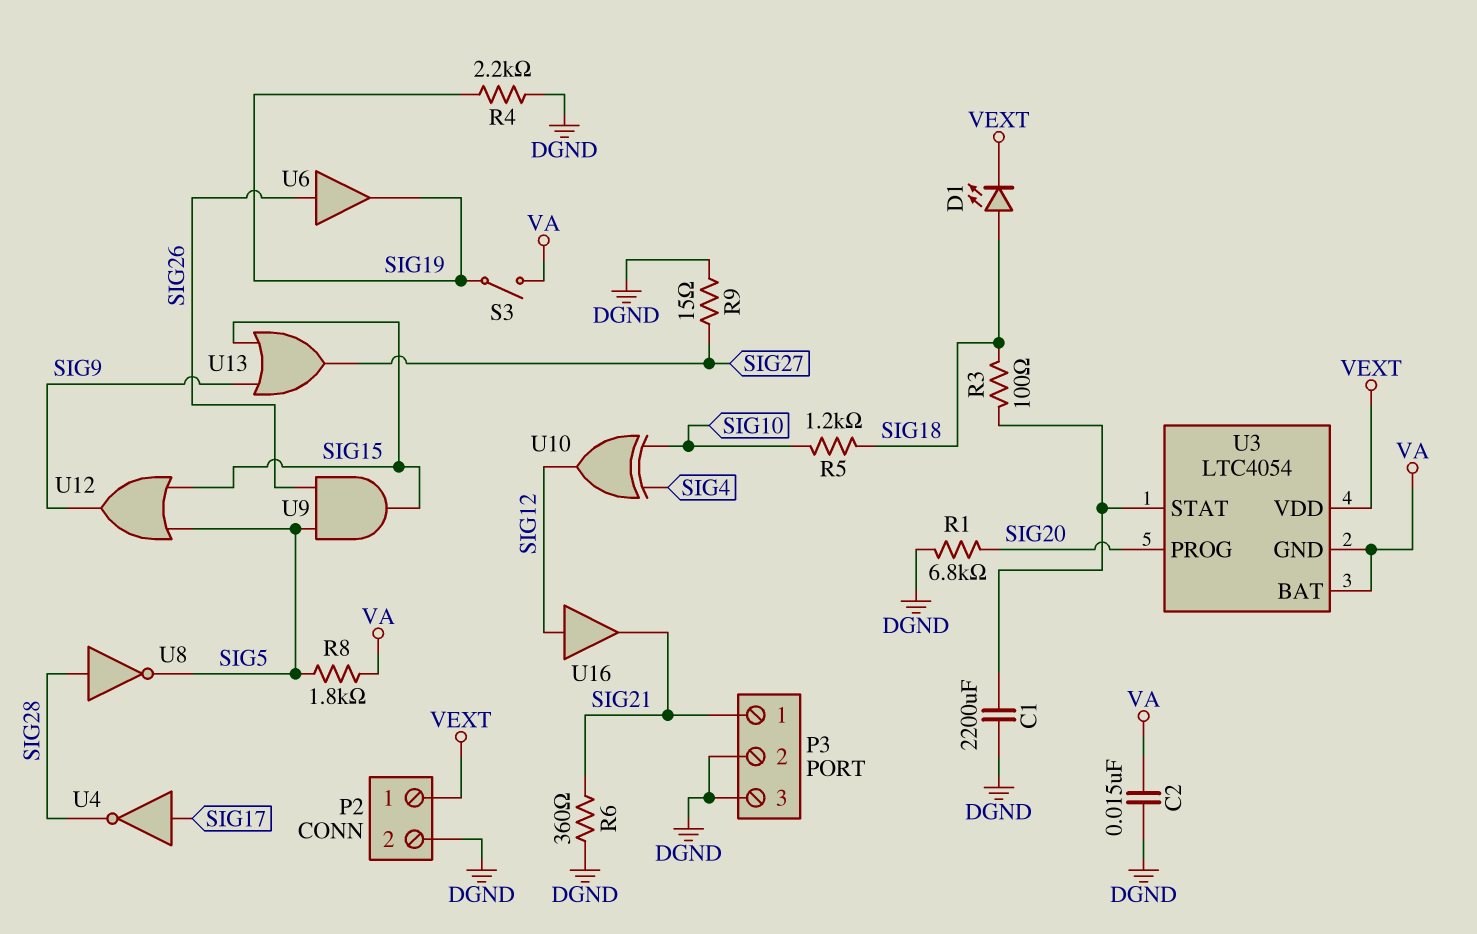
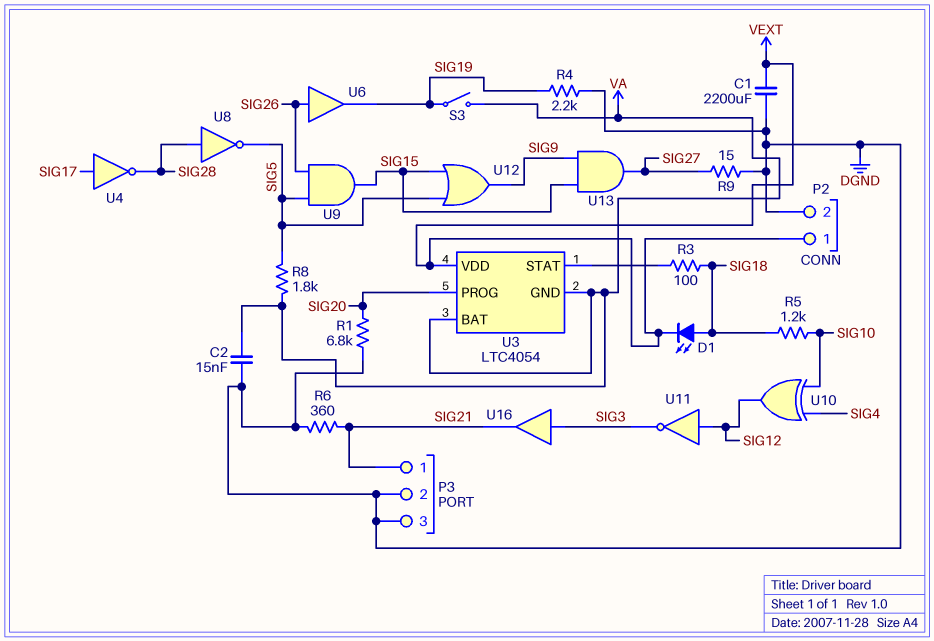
C1: 2200uF (DGND, U3/STAT) -> 2200uF (DGND, VEXT)
U11: none -> NOT (in SIG12, out SIG3)
U13: OR (in SIG9, in SIG15, out SIG27) -> AND (in SIG9, in SIG15, out SIG27)
U16: buffer (in SIG12, out SIG21) -> buffer (in SIG3, out SIG21)

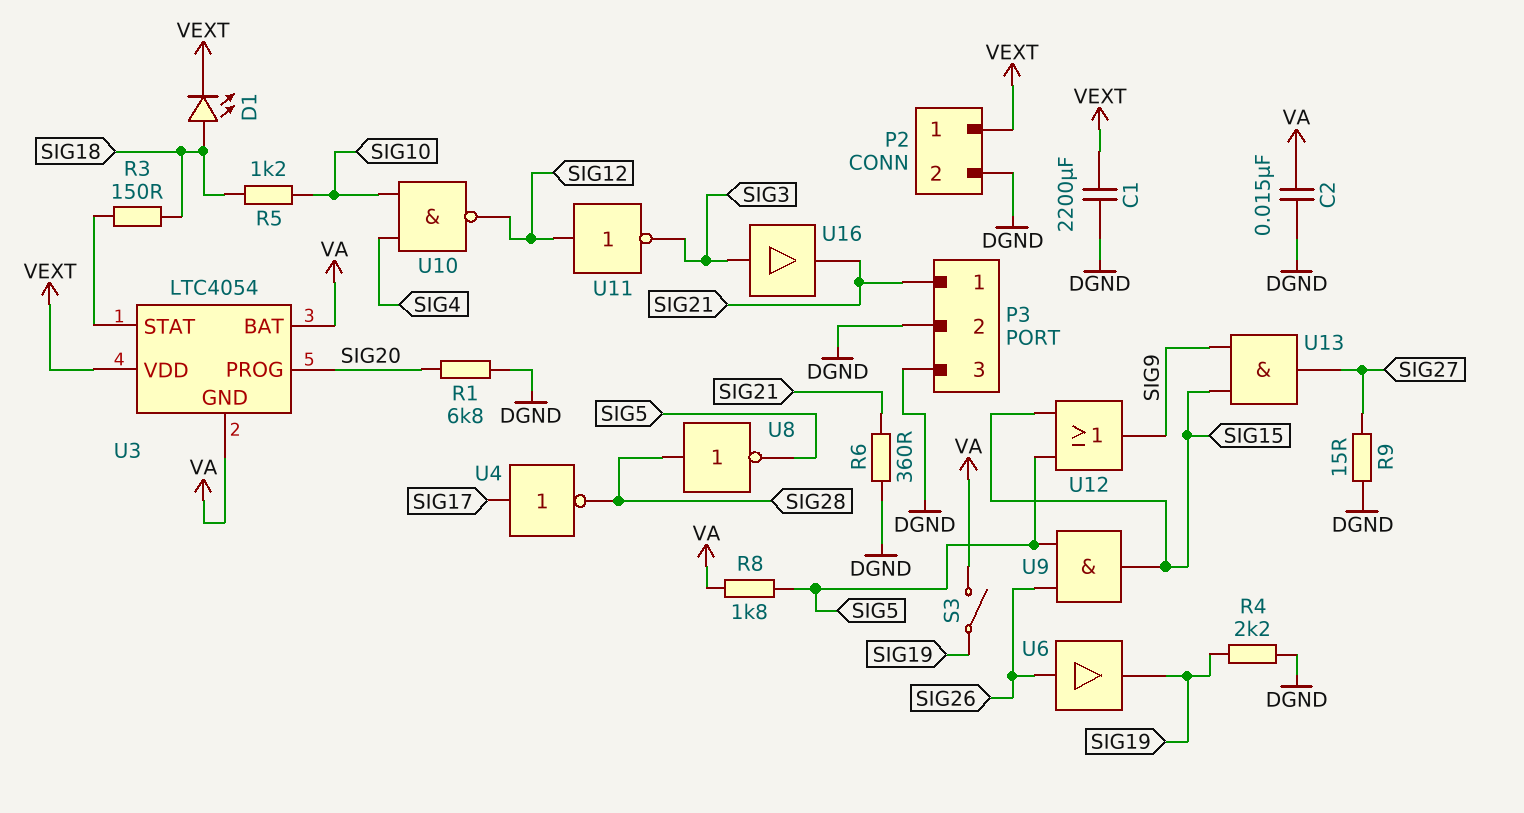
R3: 100 (SIG18, U3/STAT) -> 150 (SIG18, U3/STAT)
U10: XOR (in SIG4, in SIG10, out SIG12) -> NAND (in SIG4, in SIG10, out SIG12)

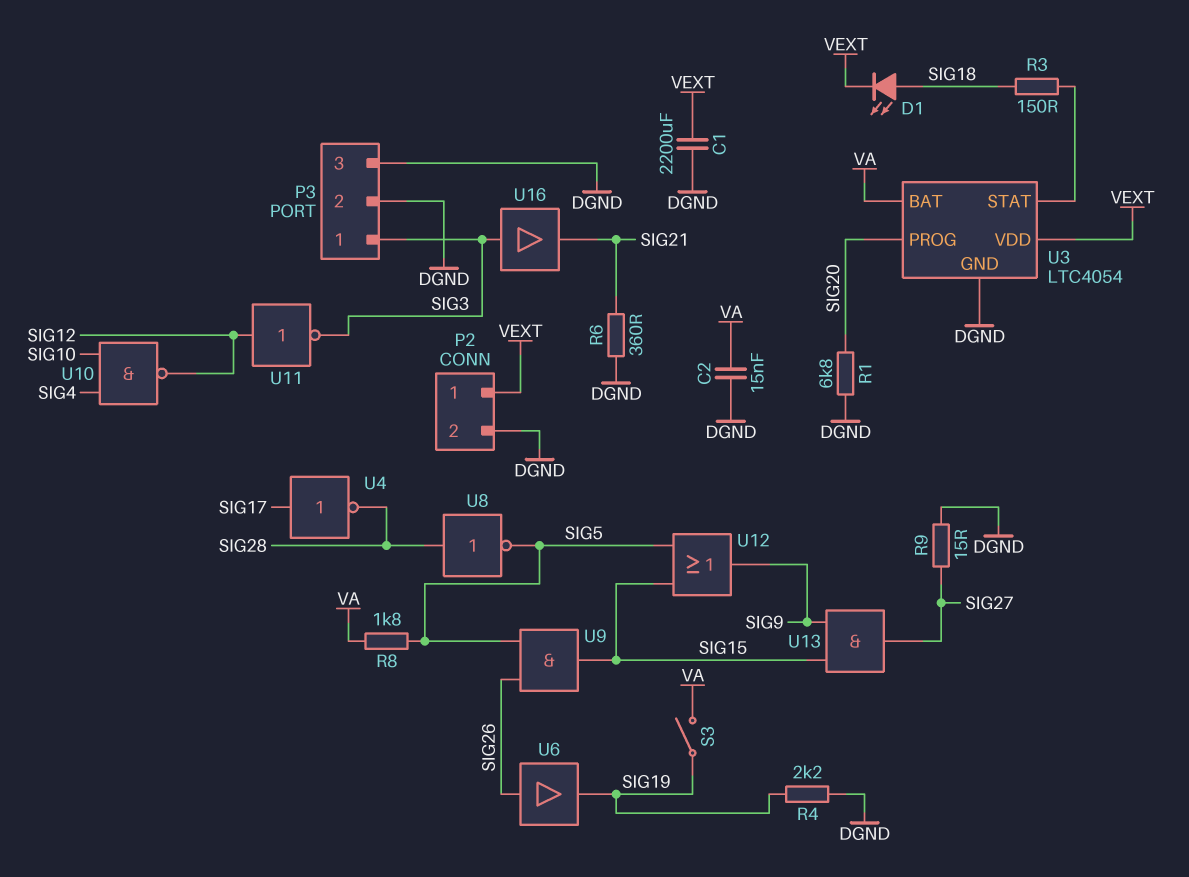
P3 pin 1: SIG21 -> SIG3
R5: 1.2k (SIG10, SIG18) -> none
U3 pin GND: VA -> DGND

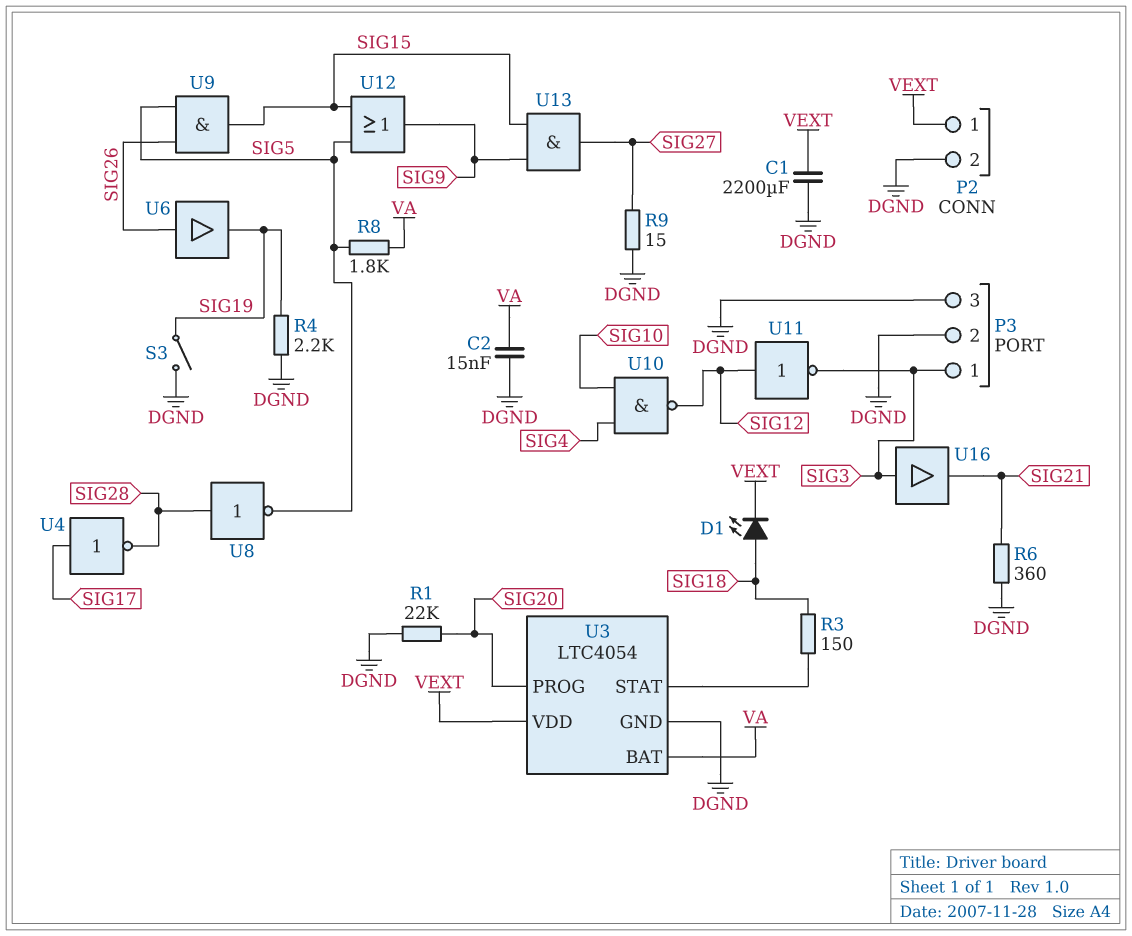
R1: 6.8k (DGND, SIG20) -> 22k (DGND, SIG20)
S3: switch (SIG19, VA) -> switch (DGND, SIG19)

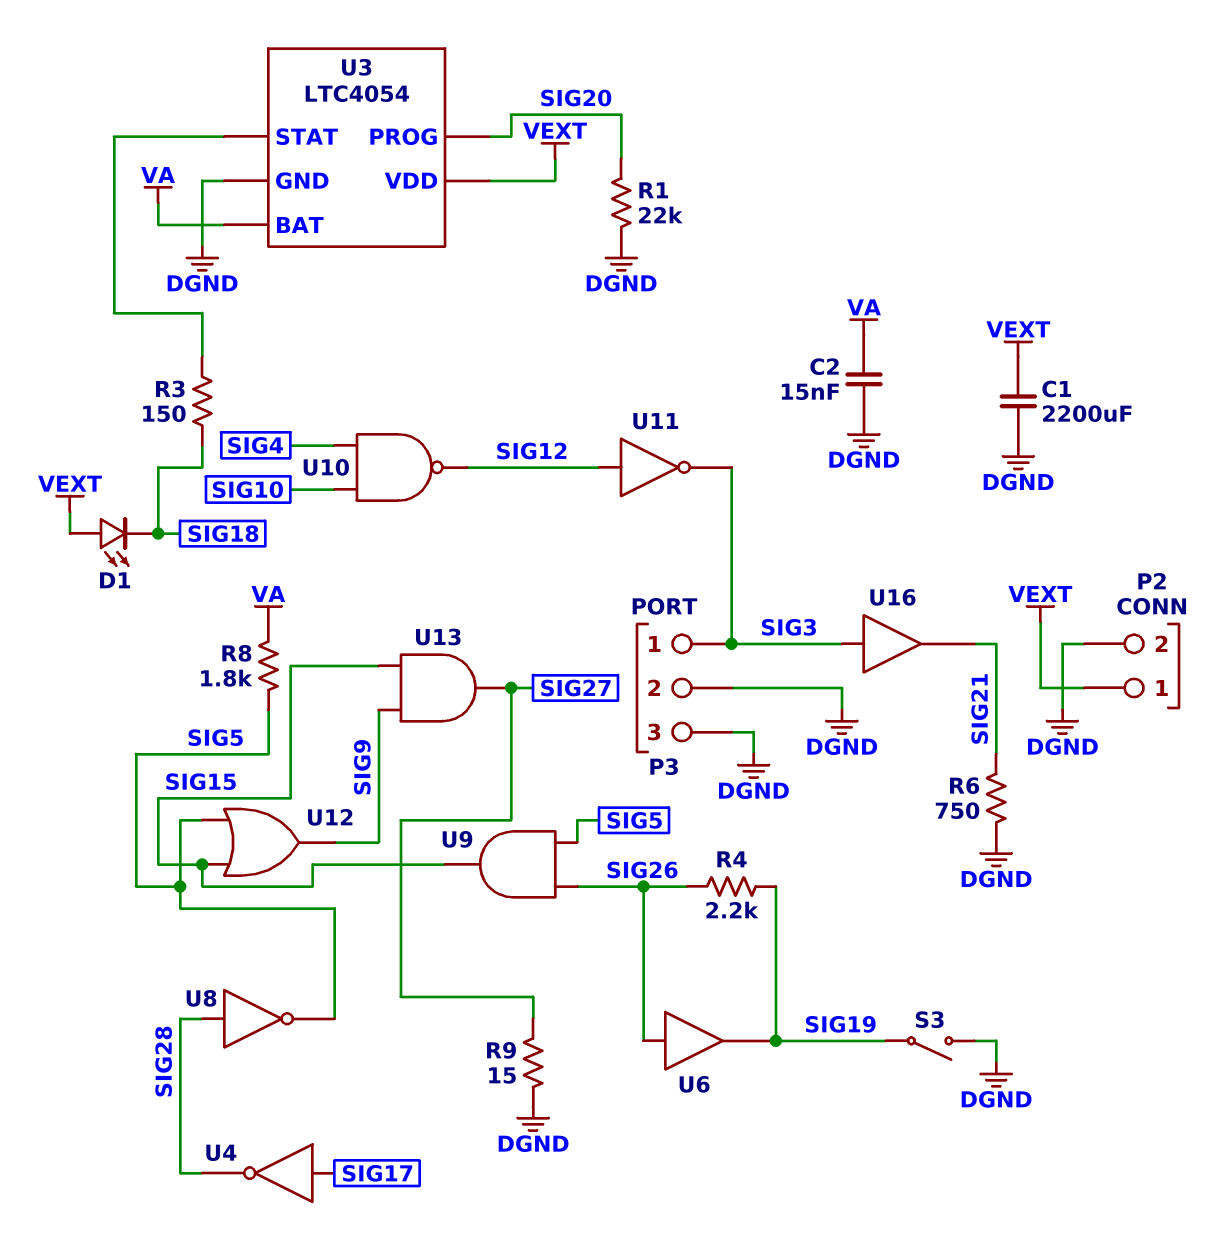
D1: LED (A SIG18, K VEXT) -> LED (A VEXT, K SIG18)
R4: 2.2k (DGND, SIG19) -> 2.2k (SIG19, SIG26)
R6: 360 (DGND, SIG21) -> 750 (DGND, SIG21)

